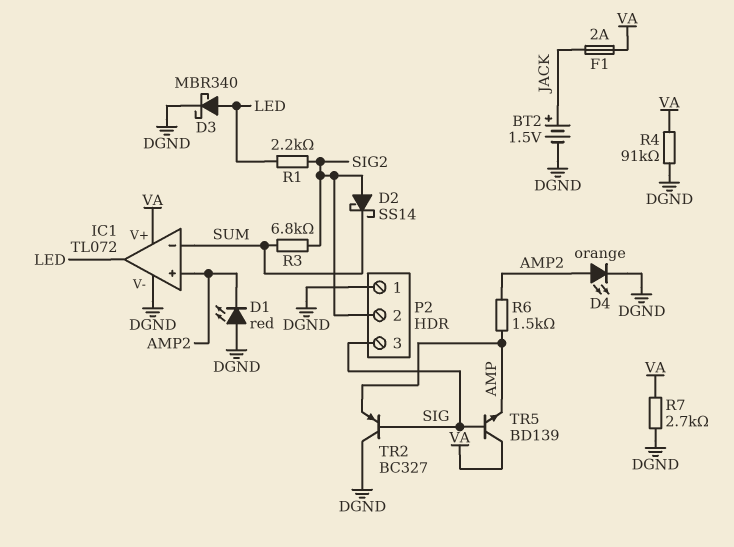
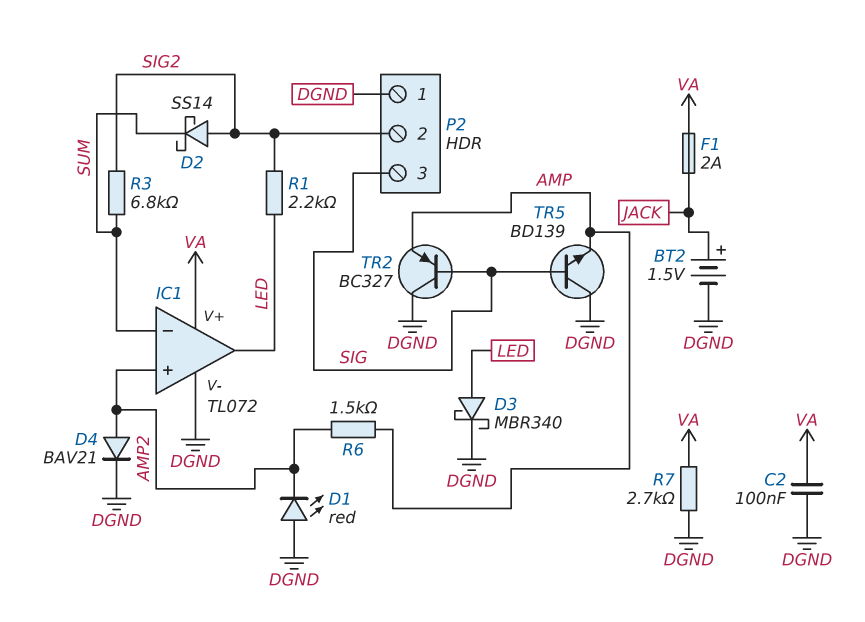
C2: none -> 100nF (DGND, VA)
D4: LED orange (A AMP2, K DGND) -> diode BAV21 (A AMP2, K DGND)
R4: 91k (DGND, VA) -> none
TR5: NPN BD139 (B SIG, C VA, E AMP) -> NPN BD139 (B SIG, C DGND, E AMP)

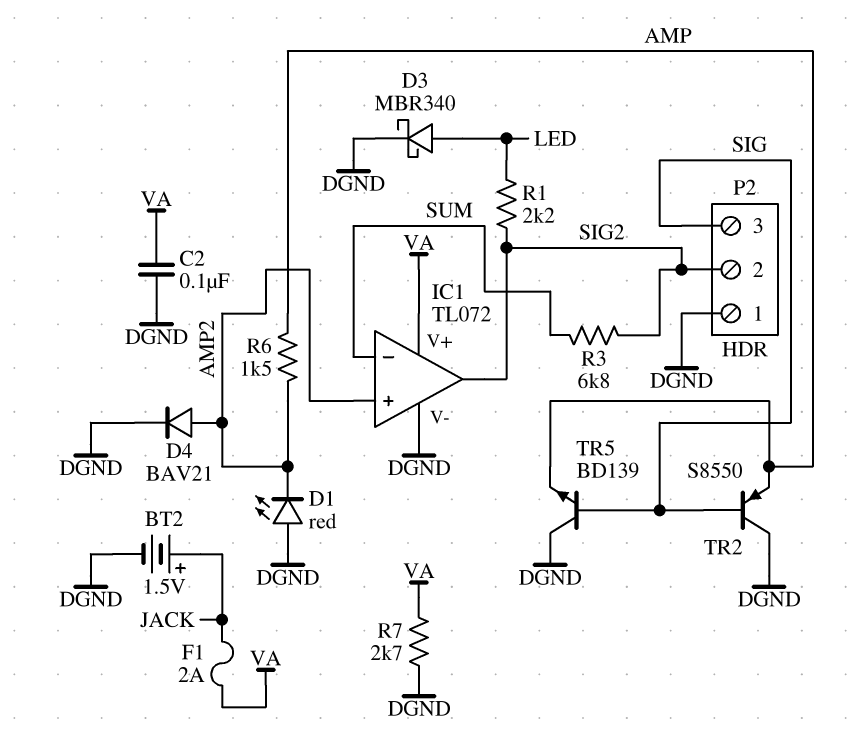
D2: schottky SS14 (A SIG2, K SUM) -> none
IC1 pin out: LED -> SIG2
TR2: PNP BC327 (B SIG, C DGND, E AMP) -> PNP S8550 (B SIG, C DGND, E AMP)

